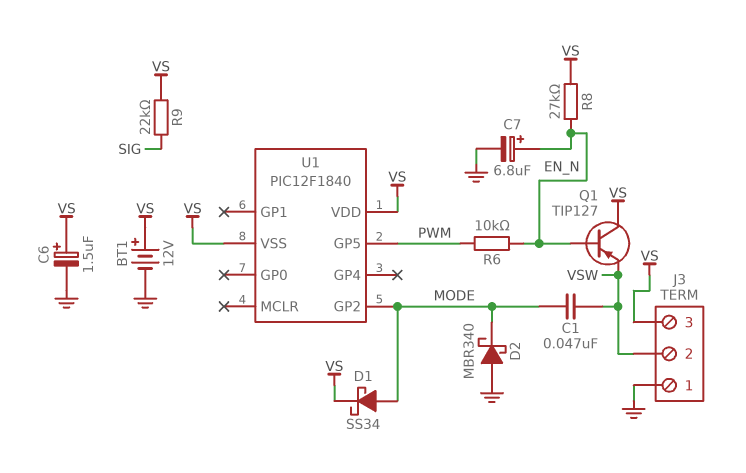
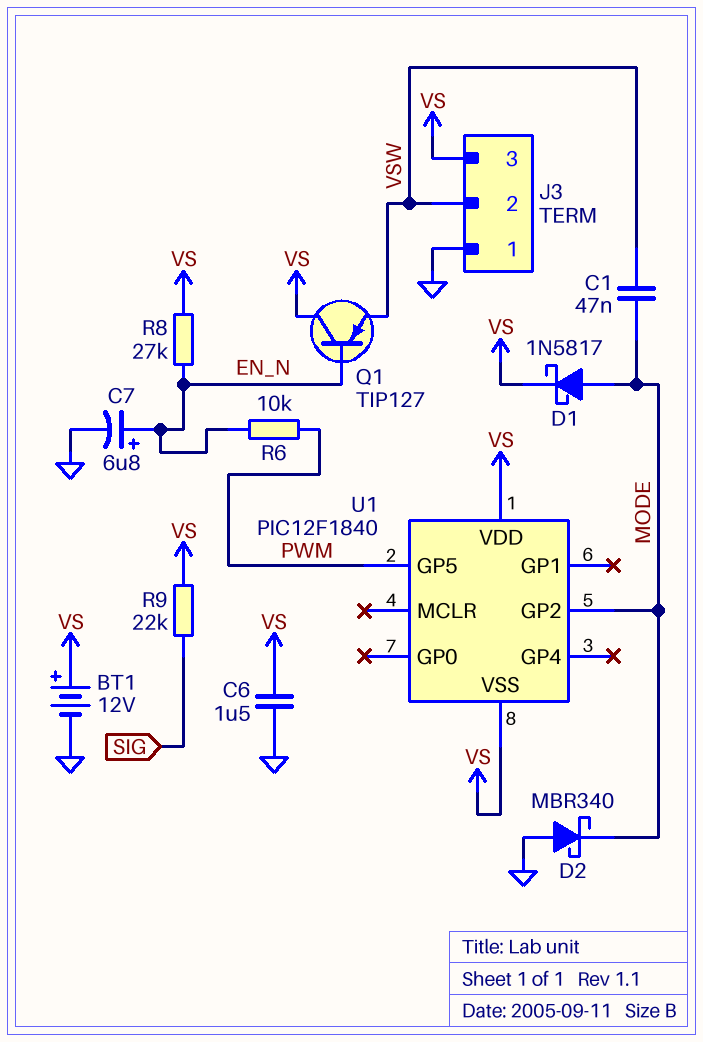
C6: 1.5uF (plus VS, minus GND) -> 1.5uF (GND, VS)
D1: schottky SS34 (A MODE, K VS) -> schottky 1N5817 (A MODE, K VS)

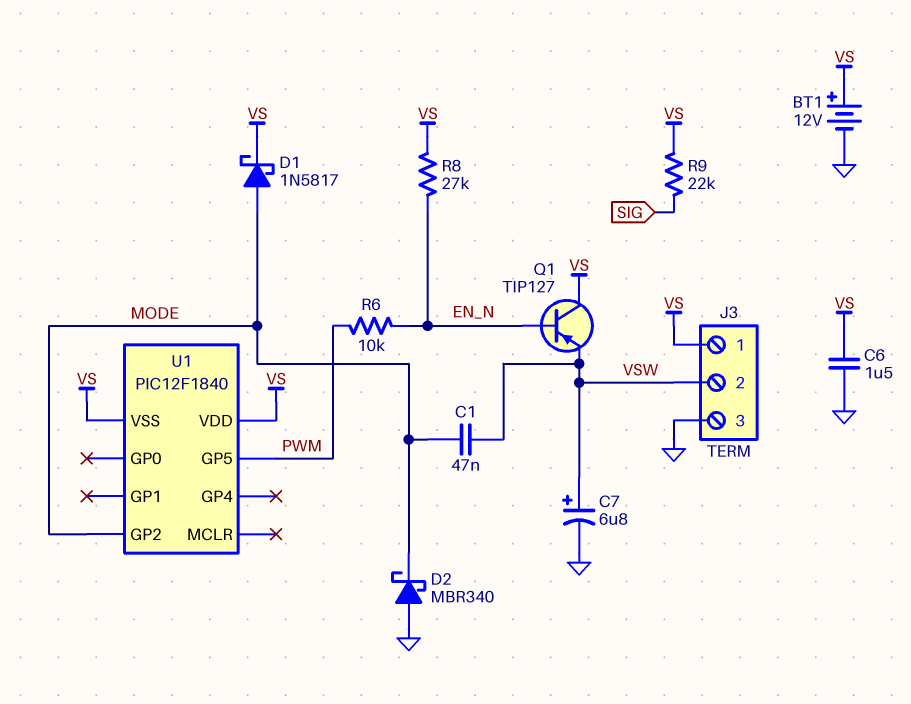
C7: 6.8uF (plus EN_N, minus GND) -> 6.8uF (plus VSW, minus GND)
J3 pin 1: GND -> VS
J3 pin 3: VS -> GND

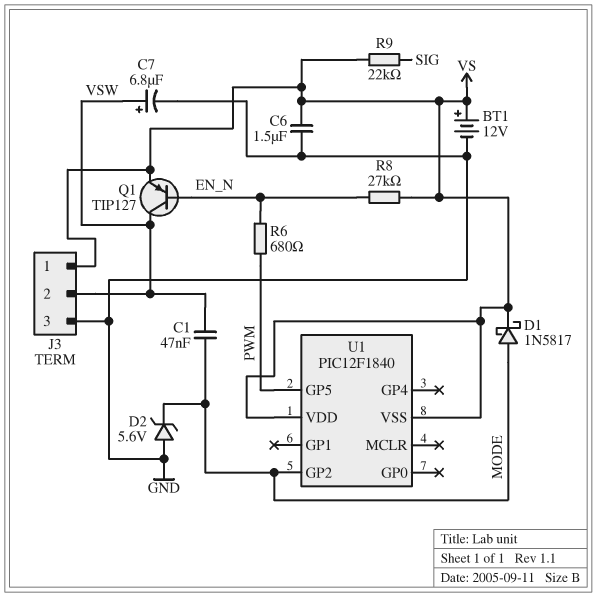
D2: schottky MBR340 (A GND, K MODE) -> zener 5.6V (A GND, K MODE)
Q1: PNP TIP127 (B EN_N, C VS, E VSW) -> PNP TIP127 (B EN_N, C VSW, E VS)
R6: 10k (EN_N, PWM) -> 680 (EN_N, PWM)

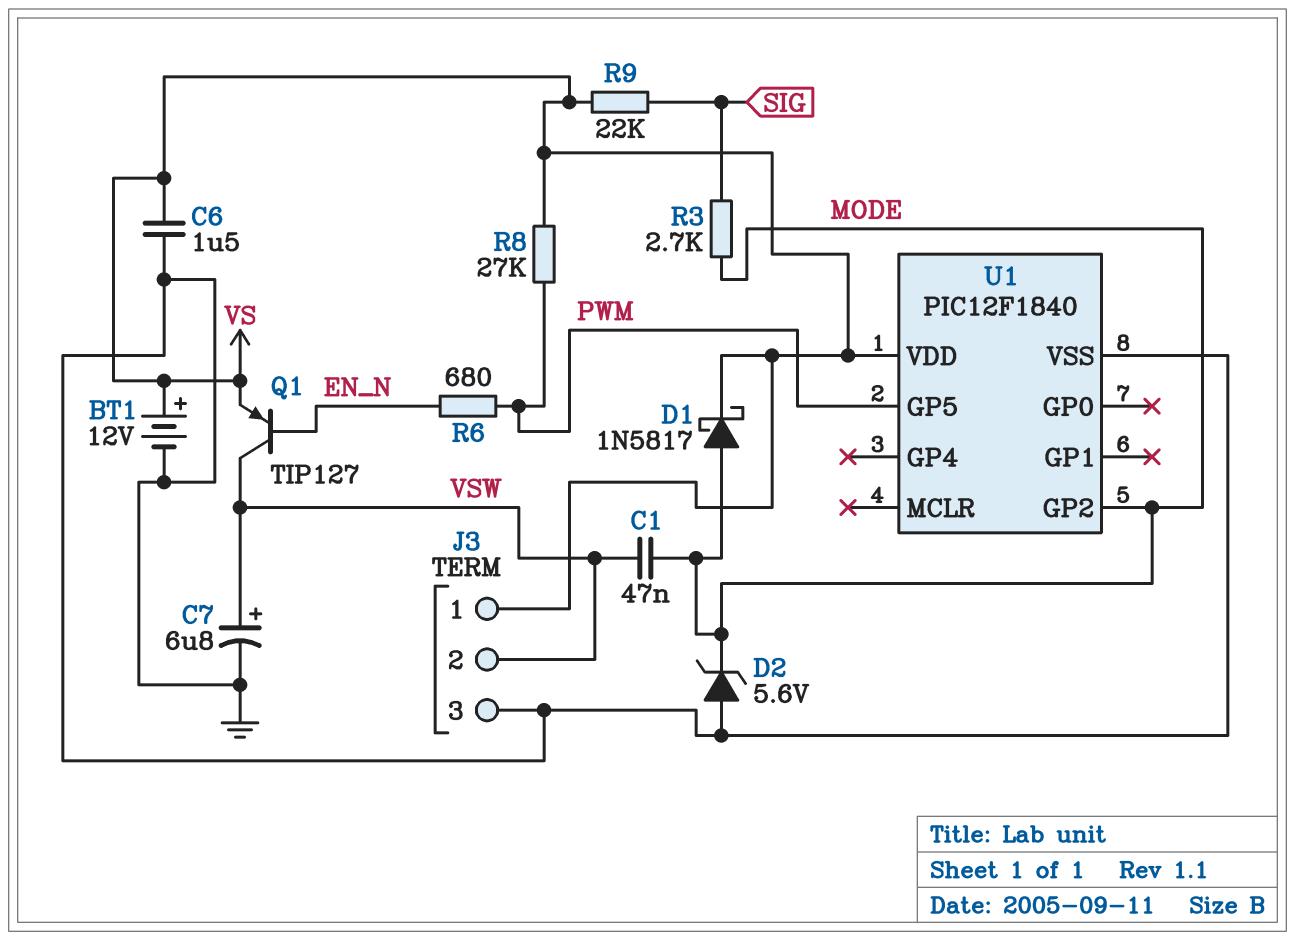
R3: none -> 2.7k (MODE, SIG)
R8: 27k (EN_N, VS) -> 27k (PWM, VS)
U1 pin VSS: VS -> GND

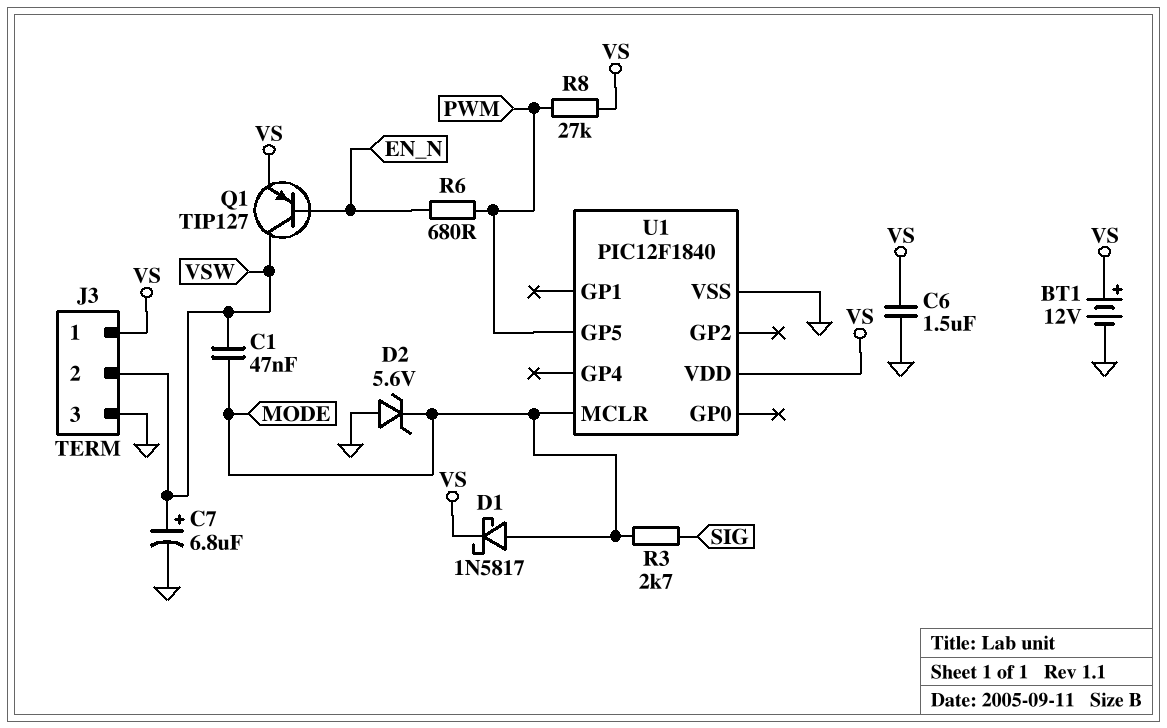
R9: 22k (SIG, VS) -> none
U1 pin GP2: MODE -> none
U1 pin MCLR: none -> MODE

